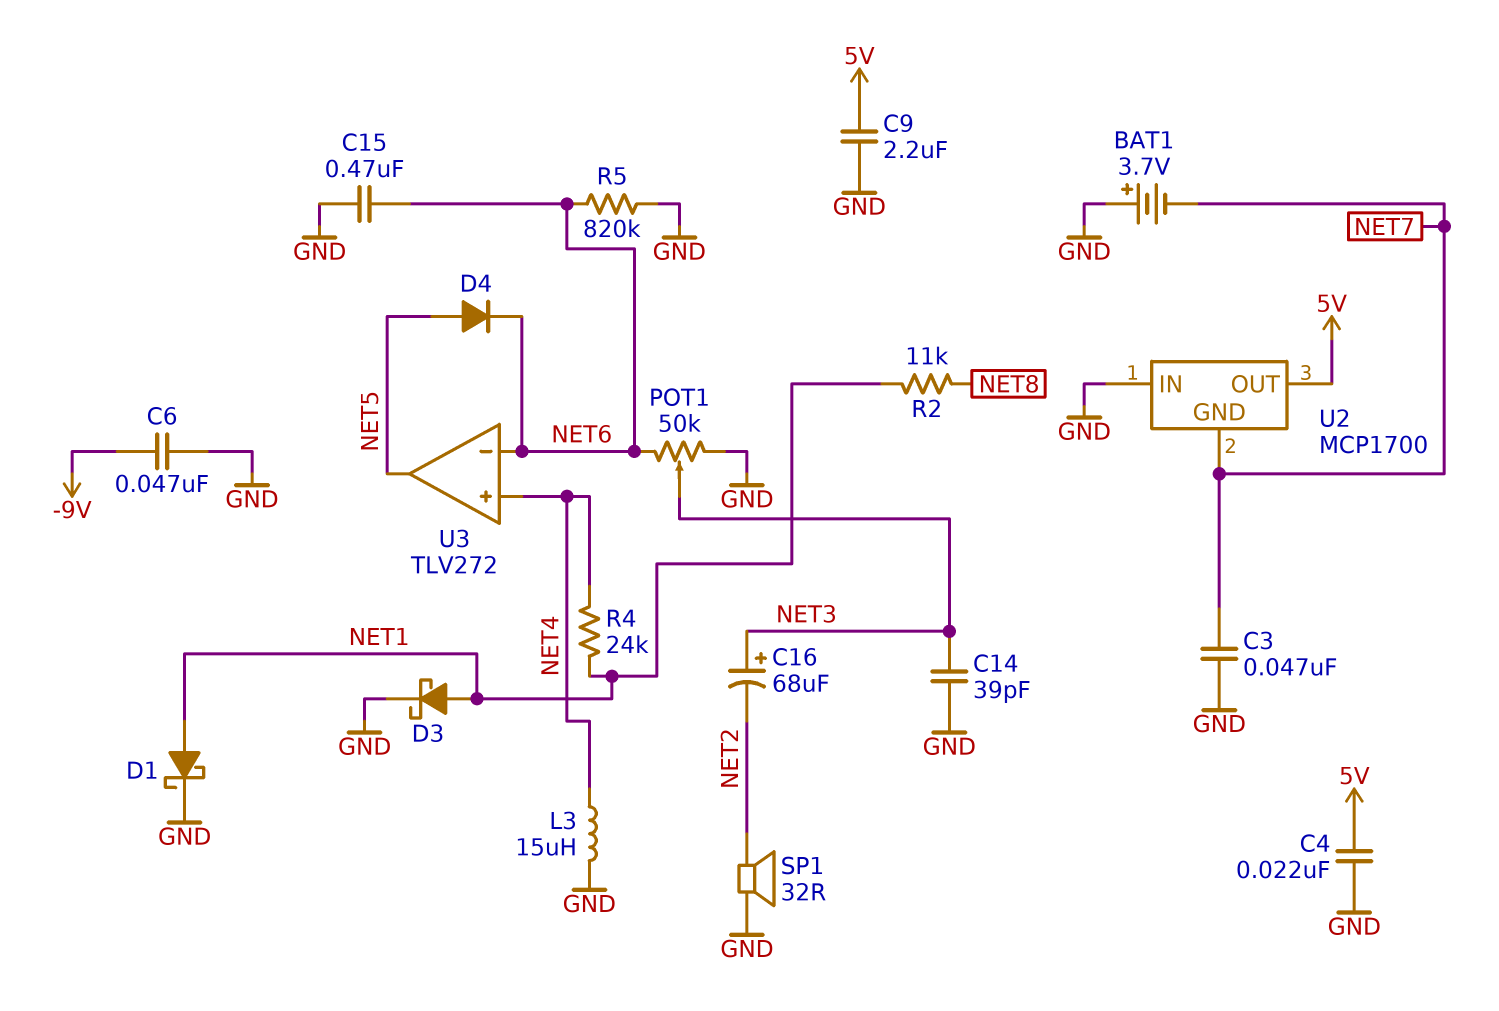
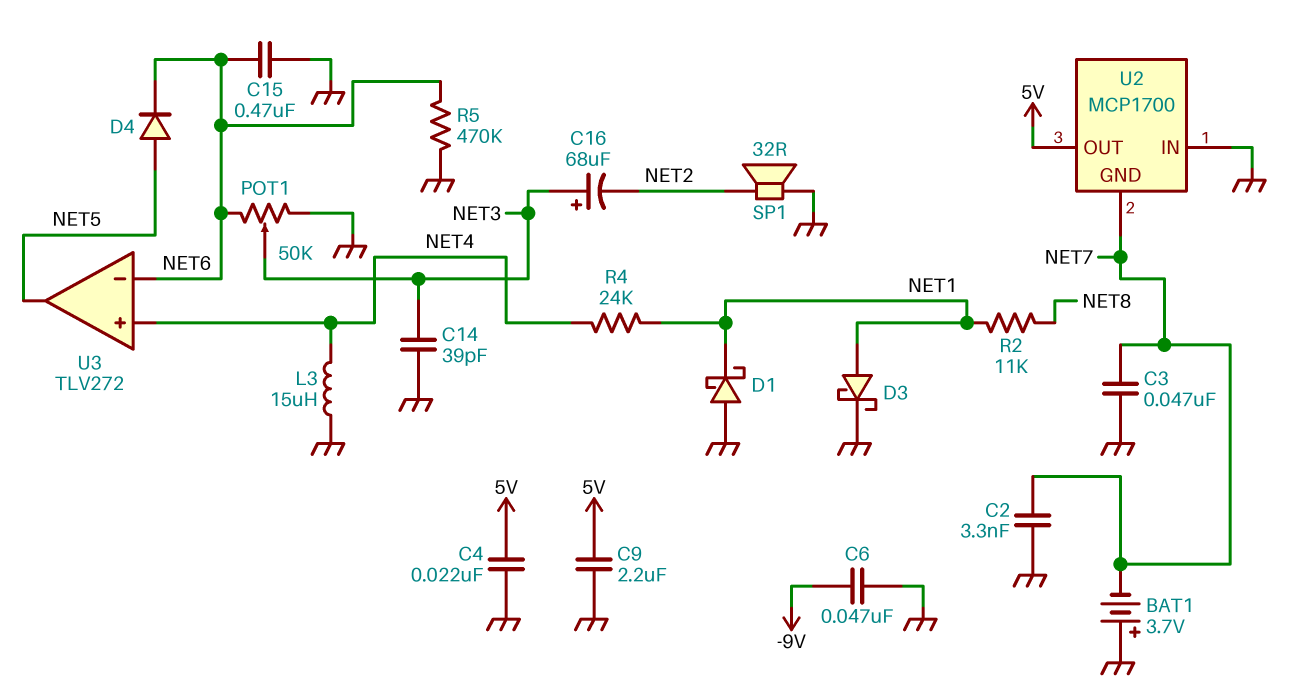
C2: none -> 3.3nF (GND, NET7)
D1: schottky (A NET1, K GND) -> schottky (A GND, K NET1)
R5: 820k (GND, NET6) -> 470k (GND, NET6)

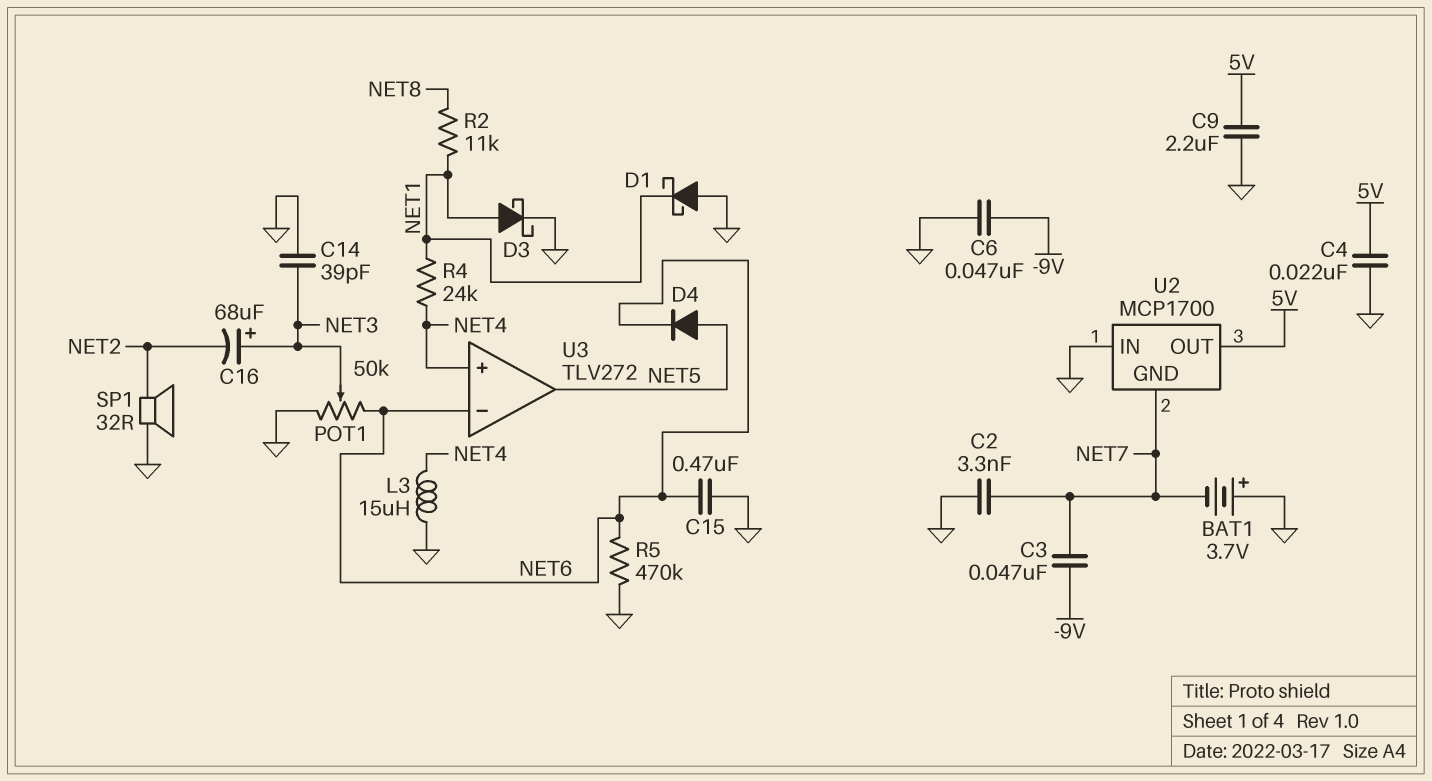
C3: 47nF (GND, NET7) -> 47nF (-9V, NET7)

